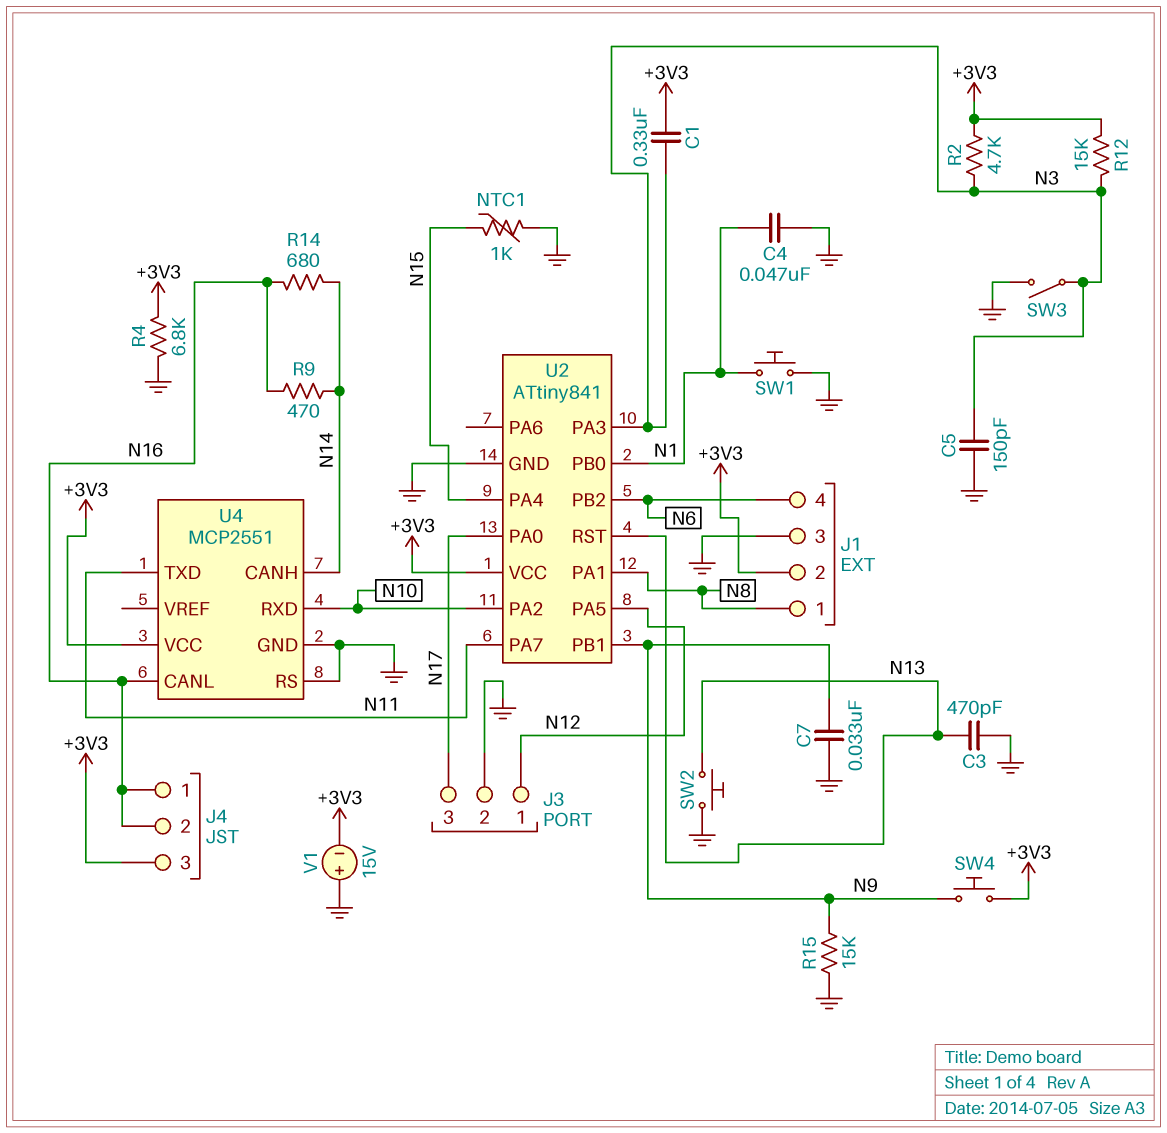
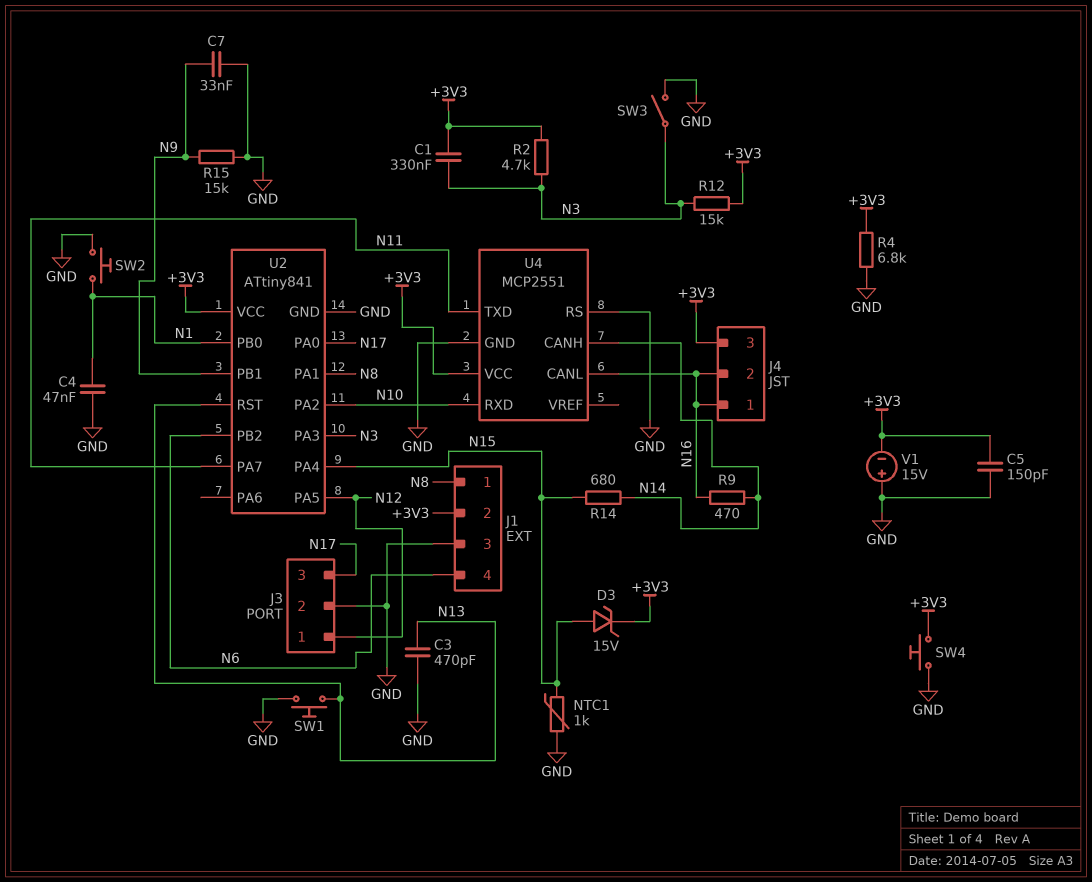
C5: 150pF (GND, N3) -> 150pF (+3V3, GND)
D3: none -> zener 15V (A N15, K +3V3)
R14: 680 (N14, N16) -> 680 (N14, N15)
SW1: button (GND, N1) -> button (GND, N13)
SW2: button (GND, N13) -> button (GND, N1)
SW4: button (+3V3, N9) -> button (+3V3, GND)

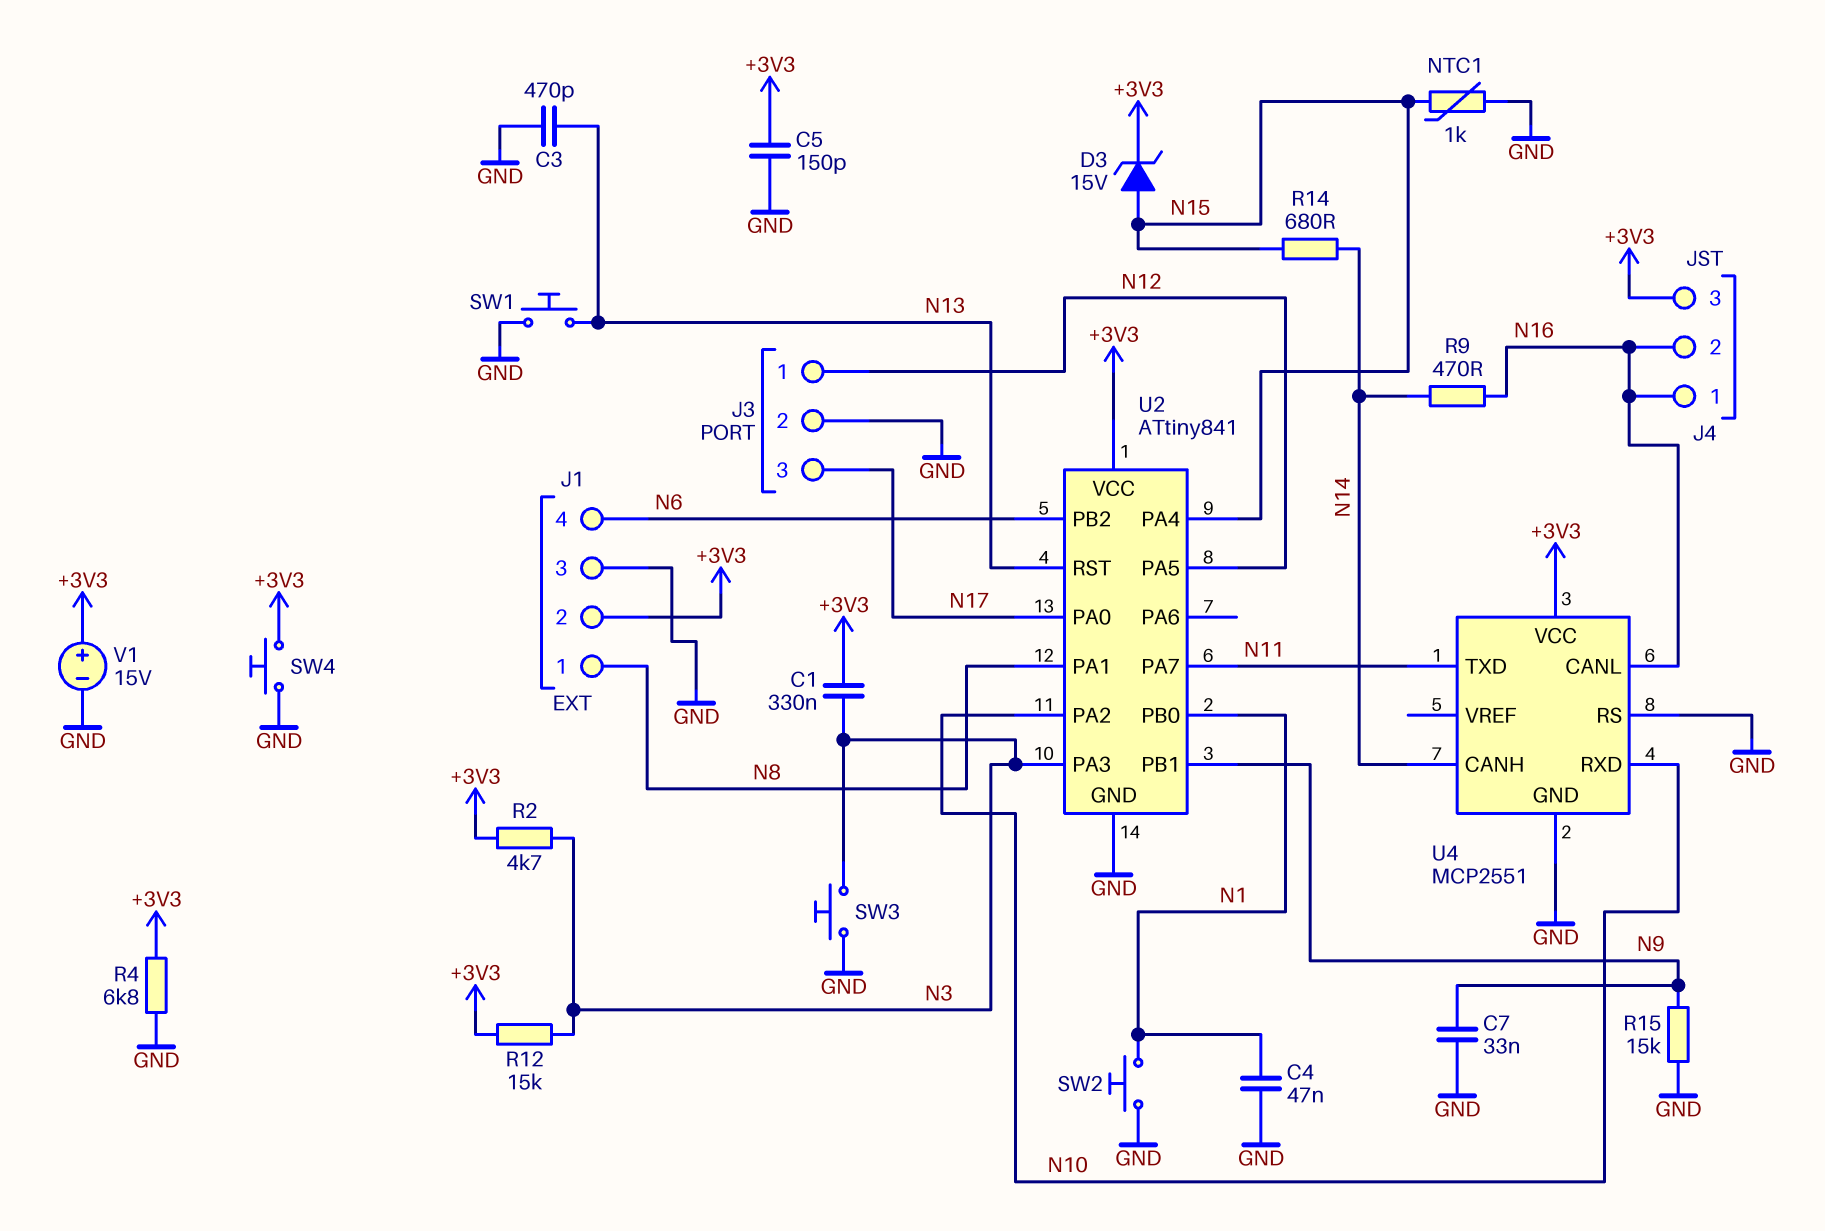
SW3: switch (GND, N3) -> button (GND, N3)
V1: 15V (plus GND, minus +3V3) -> 15V (plus +3V3, minus GND)

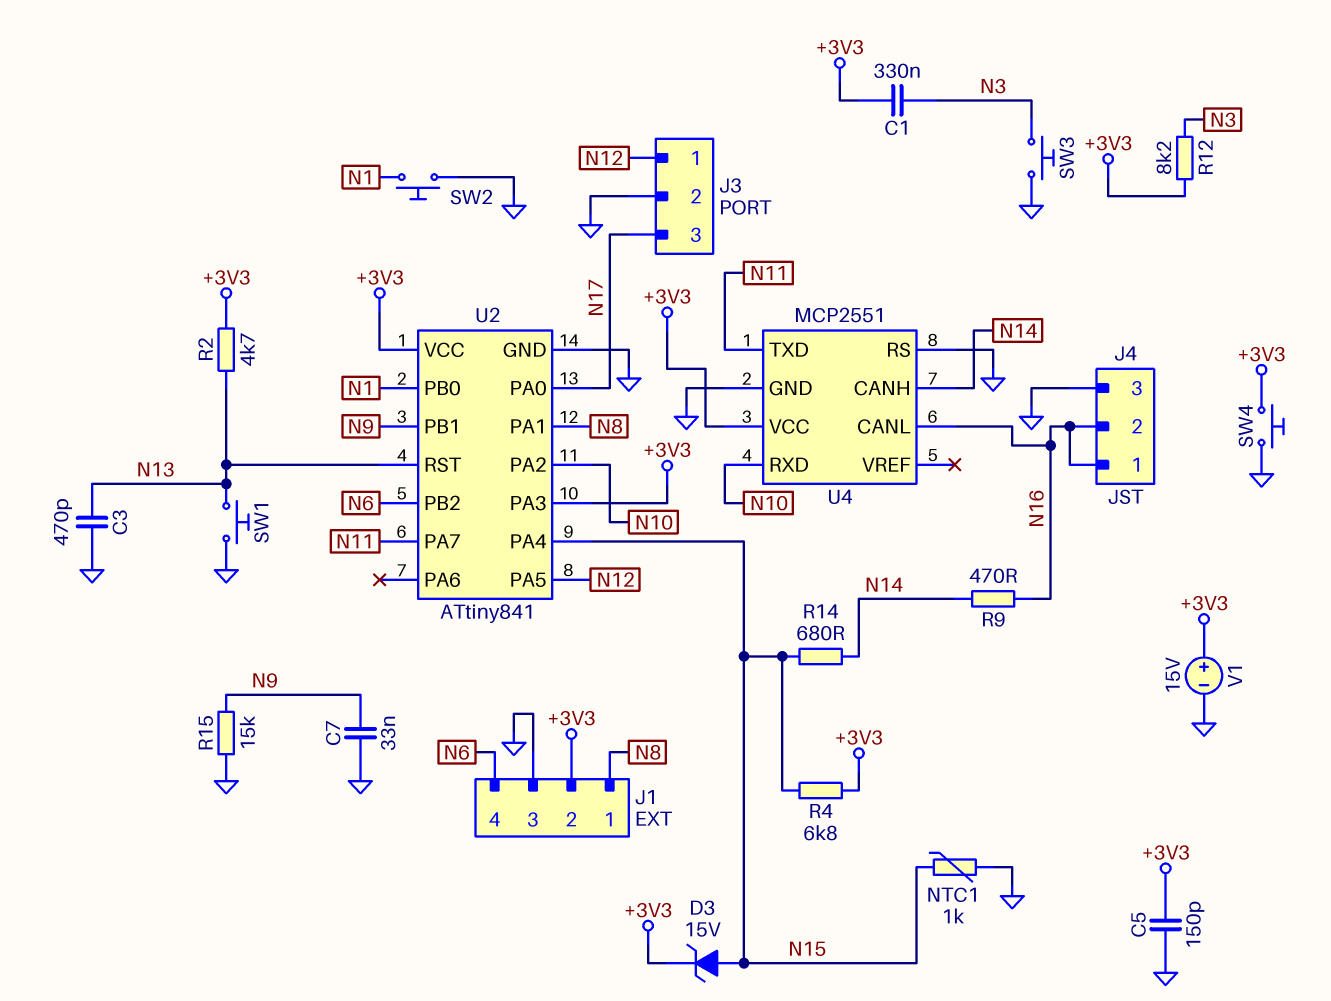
C4: 47nF (GND, N1) -> none
J4 pin 3: +3V3 -> GND
R2: 4.7k (+3V3, N3) -> 4.7k (+3V3, N13)
R4: 6.8k (+3V3, GND) -> 6.8k (+3V3, N15)
R12: 15k (+3V3, N3) -> 8.2k (+3V3, N3)
U2 pin PA3: N3 -> +3V3

